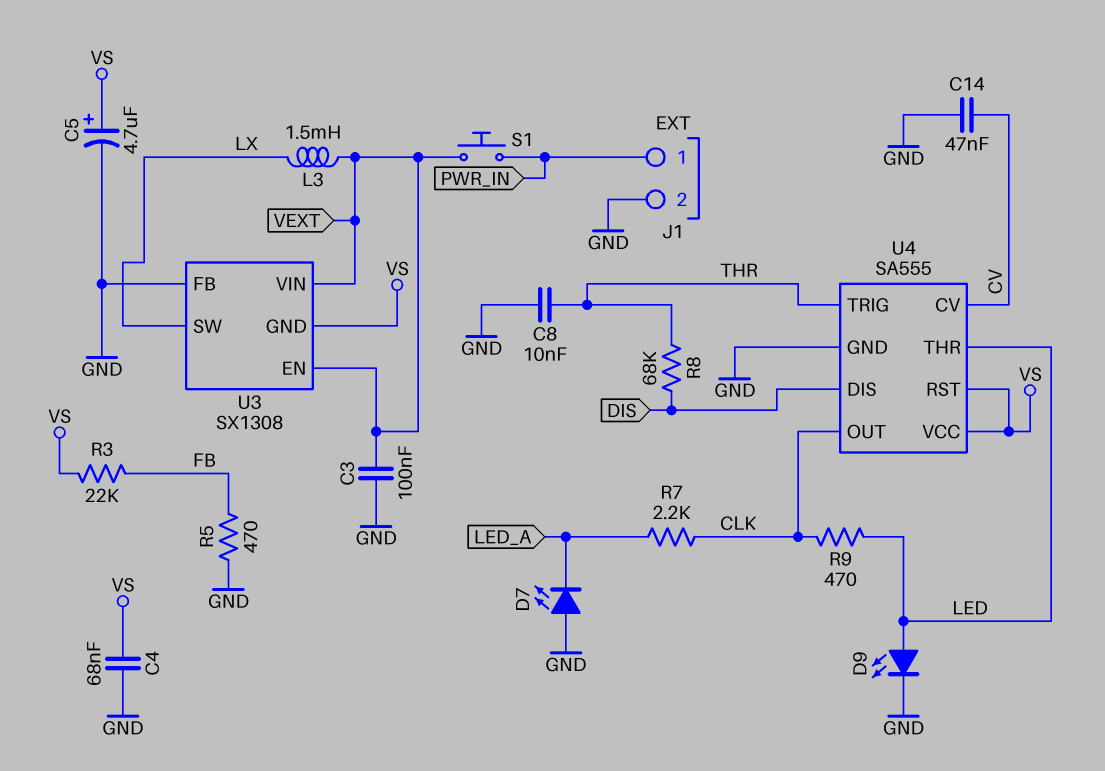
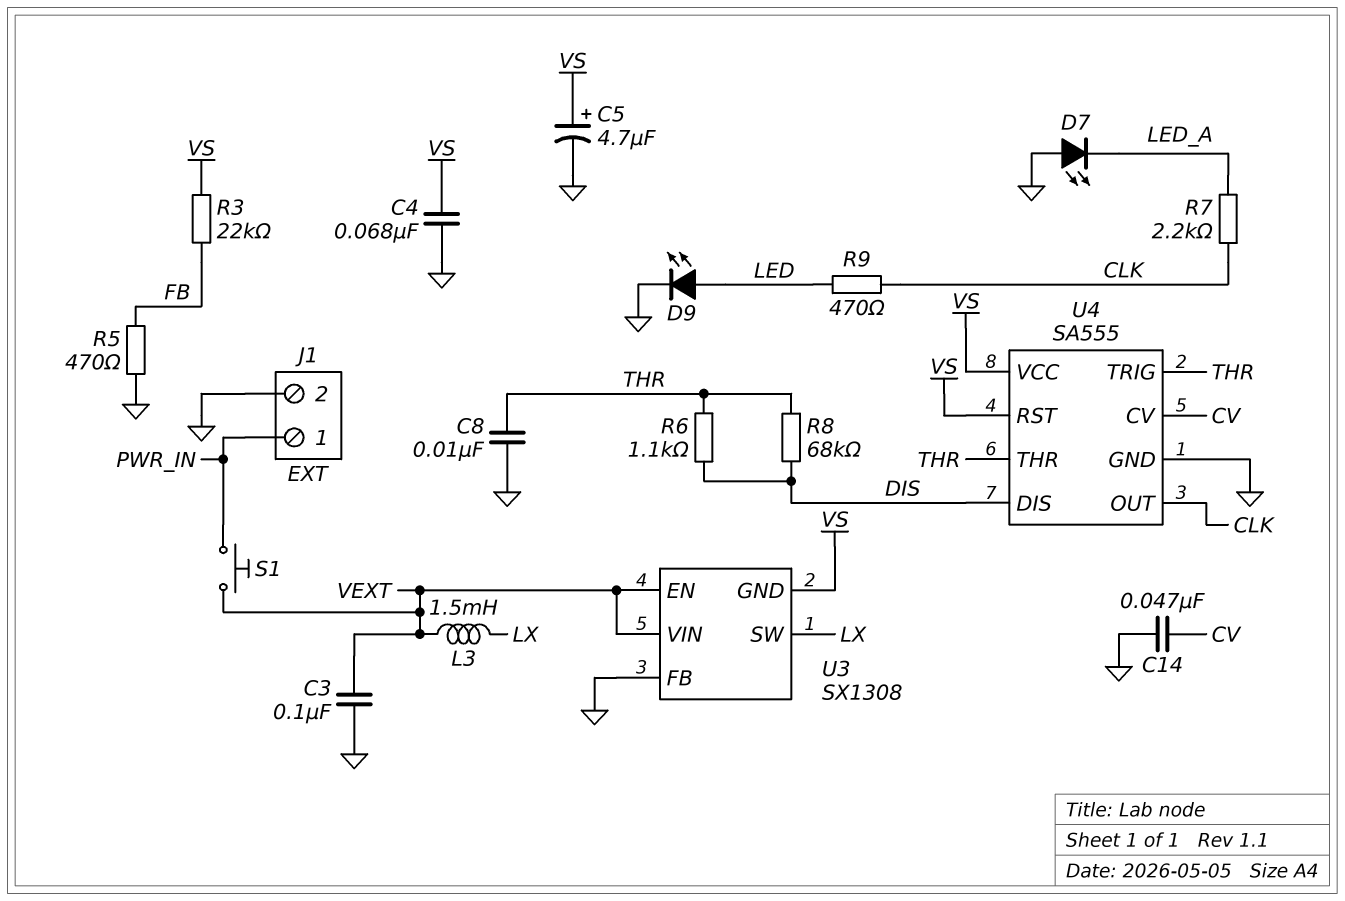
R6: none -> 1.1k (DIS, THR)
U4 pin THR: LED -> THR

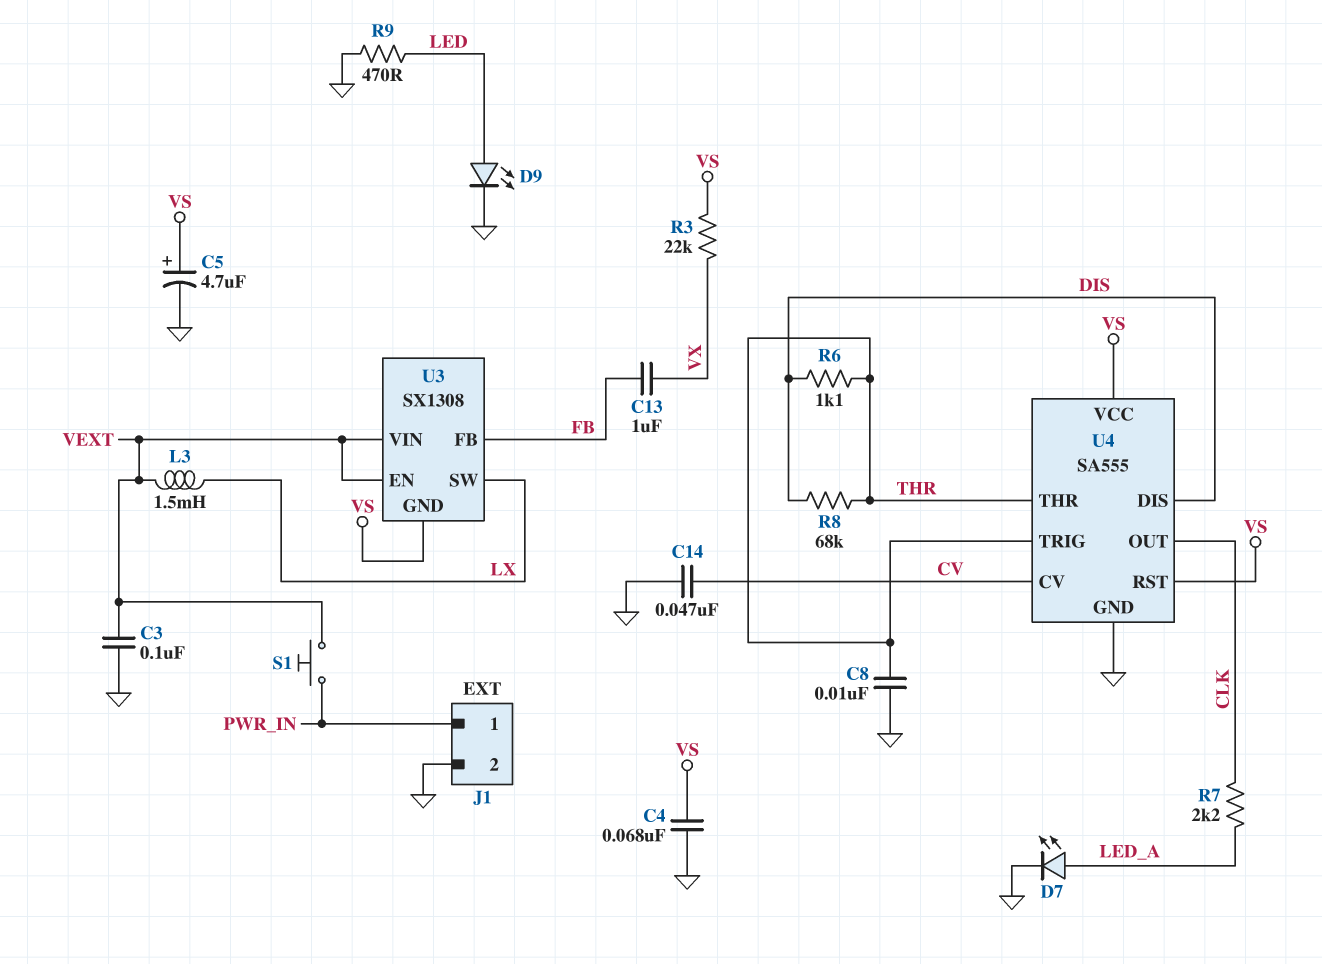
C13: none -> 1uF (FB, VX)
D7: LED (A GND, K LED_A) -> LED (A LED_A, K GND)
R3: 22k (FB, VS) -> 22k (VS, VX)
R5: 470 (FB, GND) -> none
R9: 470 (CLK, LED) -> 470 (GND, LED)
U3 pin FB: GND -> FB

